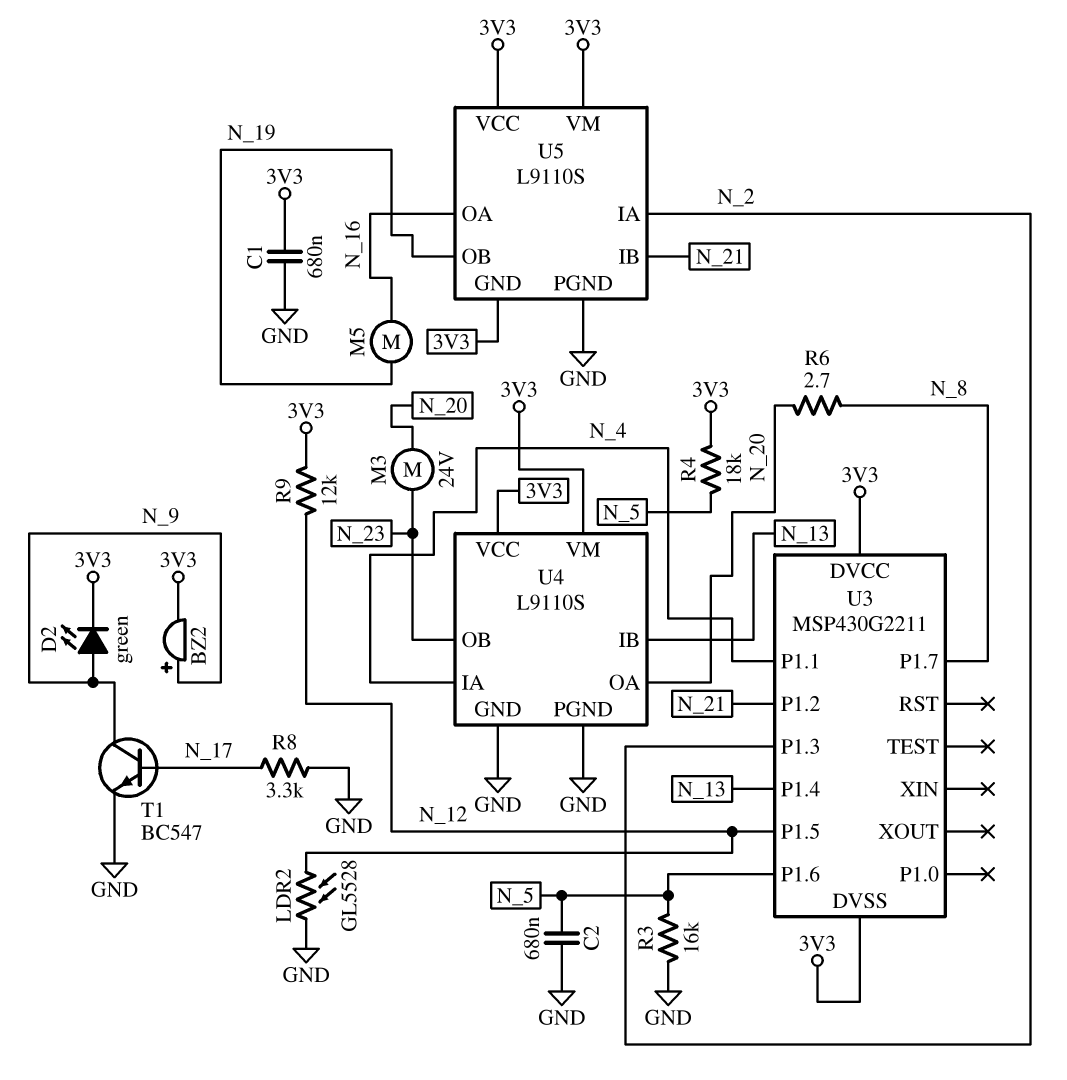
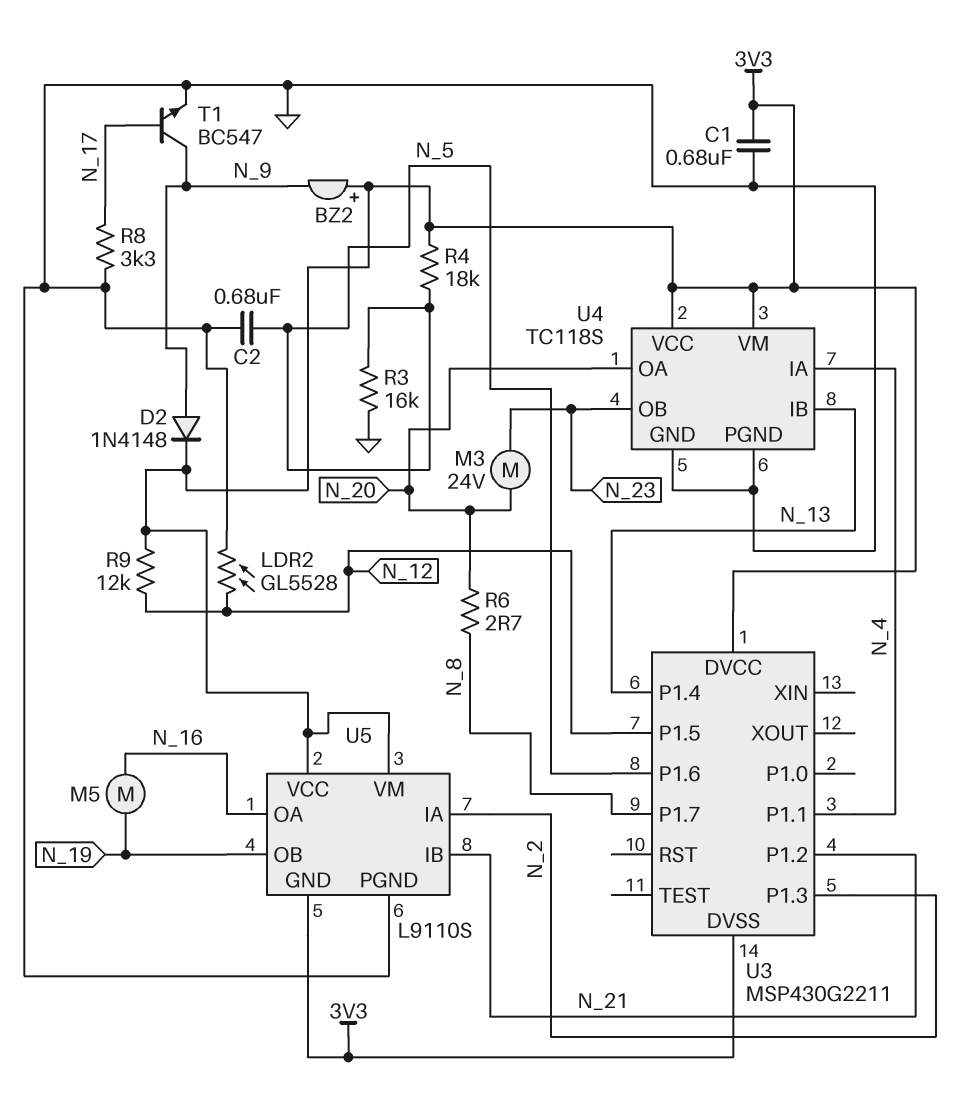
BZ2: buzzer (plus N_9, minus 3V3) -> buzzer (plus 3V3, minus N_9)
D2: LED green (A N_9, K 3V3) -> diode 1N4148 (A N_9, K 3V3)
U4: L9110S -> TC118S

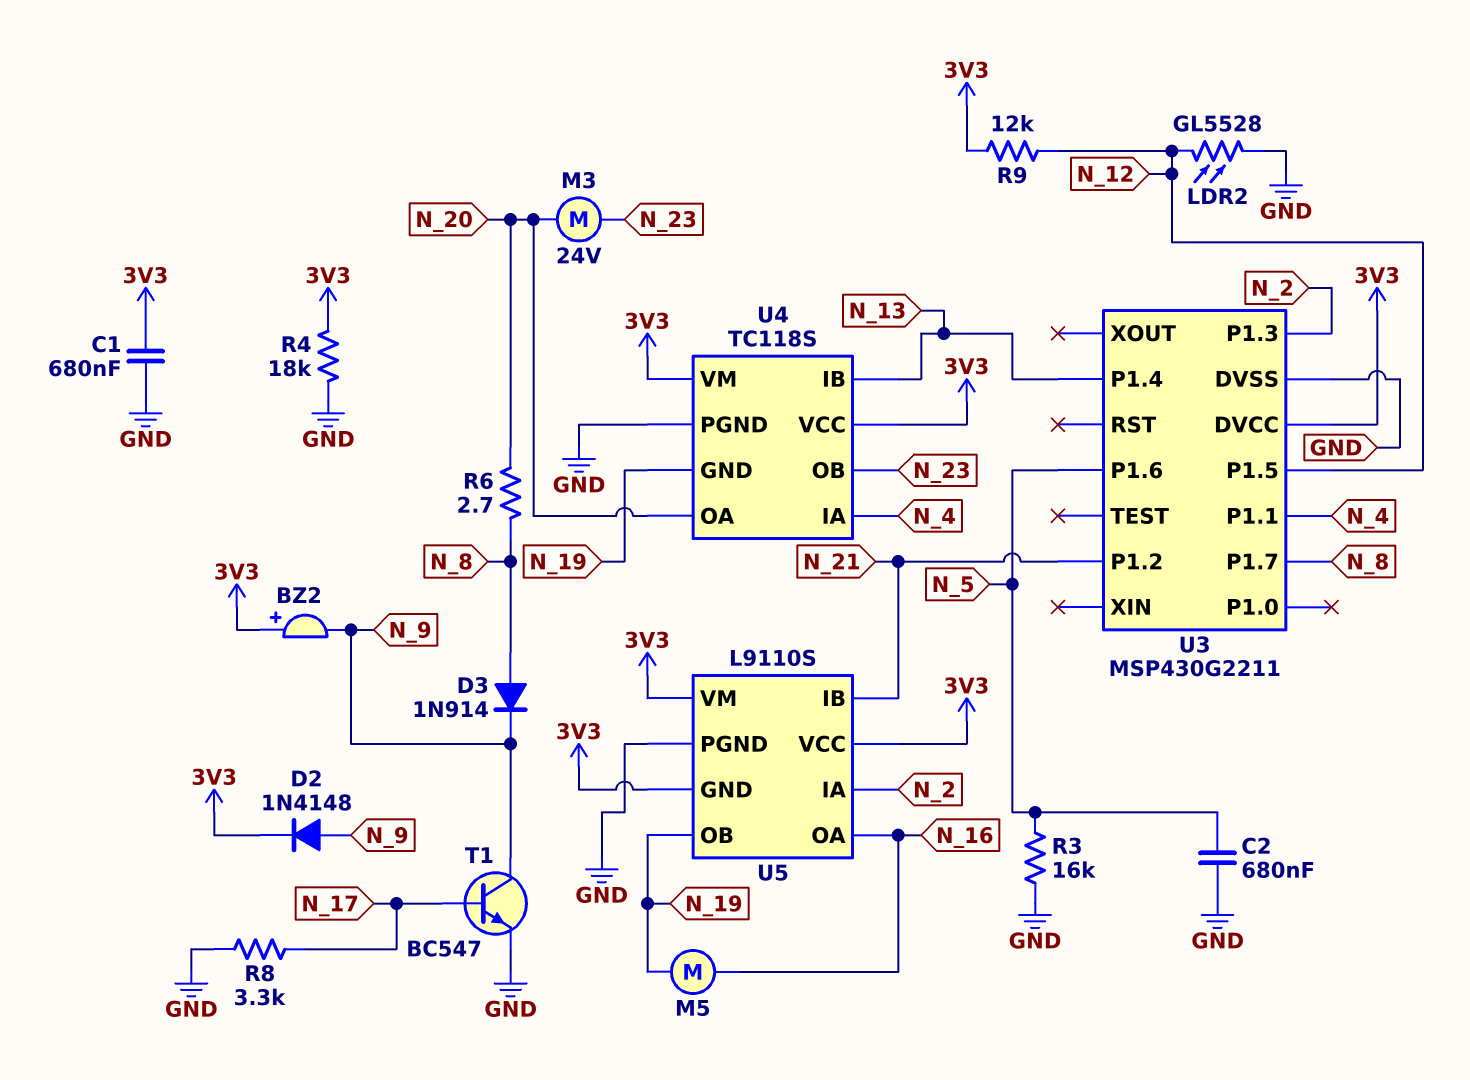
D3: none -> diode 1N914 (A N_8, K N_9)
R4: 18k (3V3, N_5) -> 18k (3V3, GND)
U3 pin DVSS: 3V3 -> GND
U4 pin GND: GND -> N_19

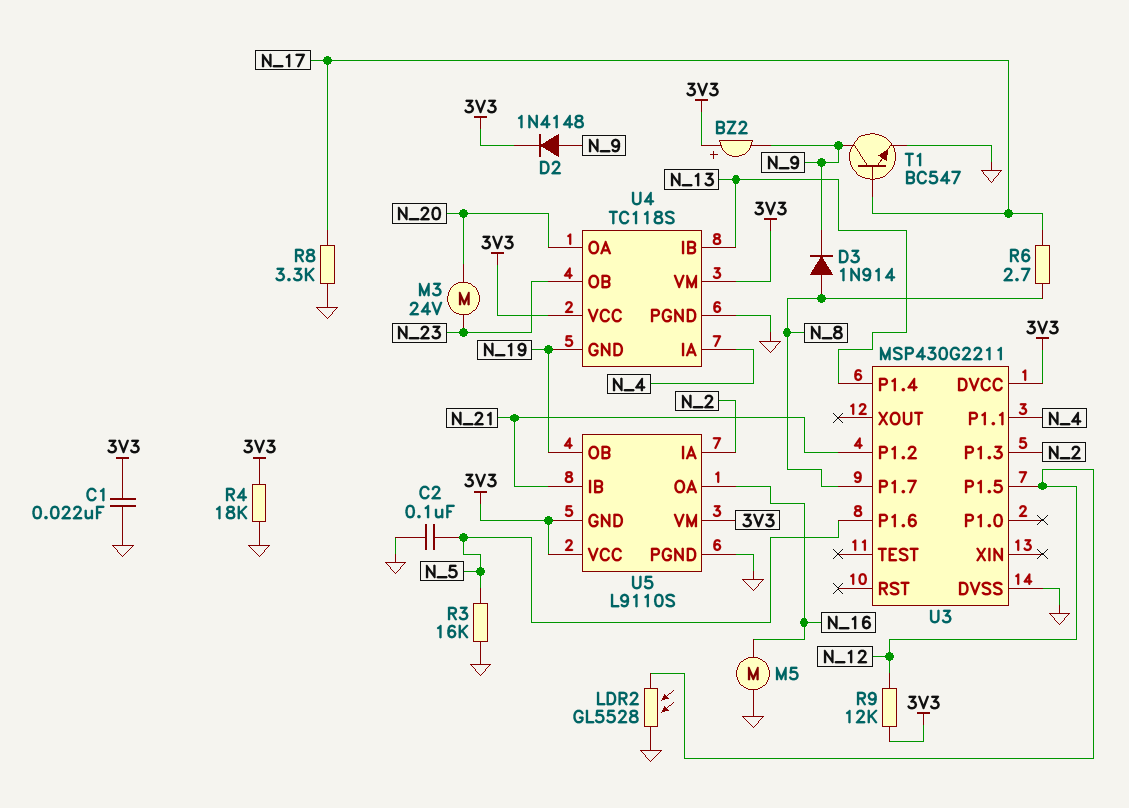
C1: 680nF (3V3, GND) -> 22nF (3V3, GND)
C2: 680nF (GND, N_5) -> 100nF (GND, N_5)
M5: motor (N_16, N_19) -> motor (GND, N_16)
R6: 2.7 (N_8, N_20) -> 2.7 (N_8, N_17)

